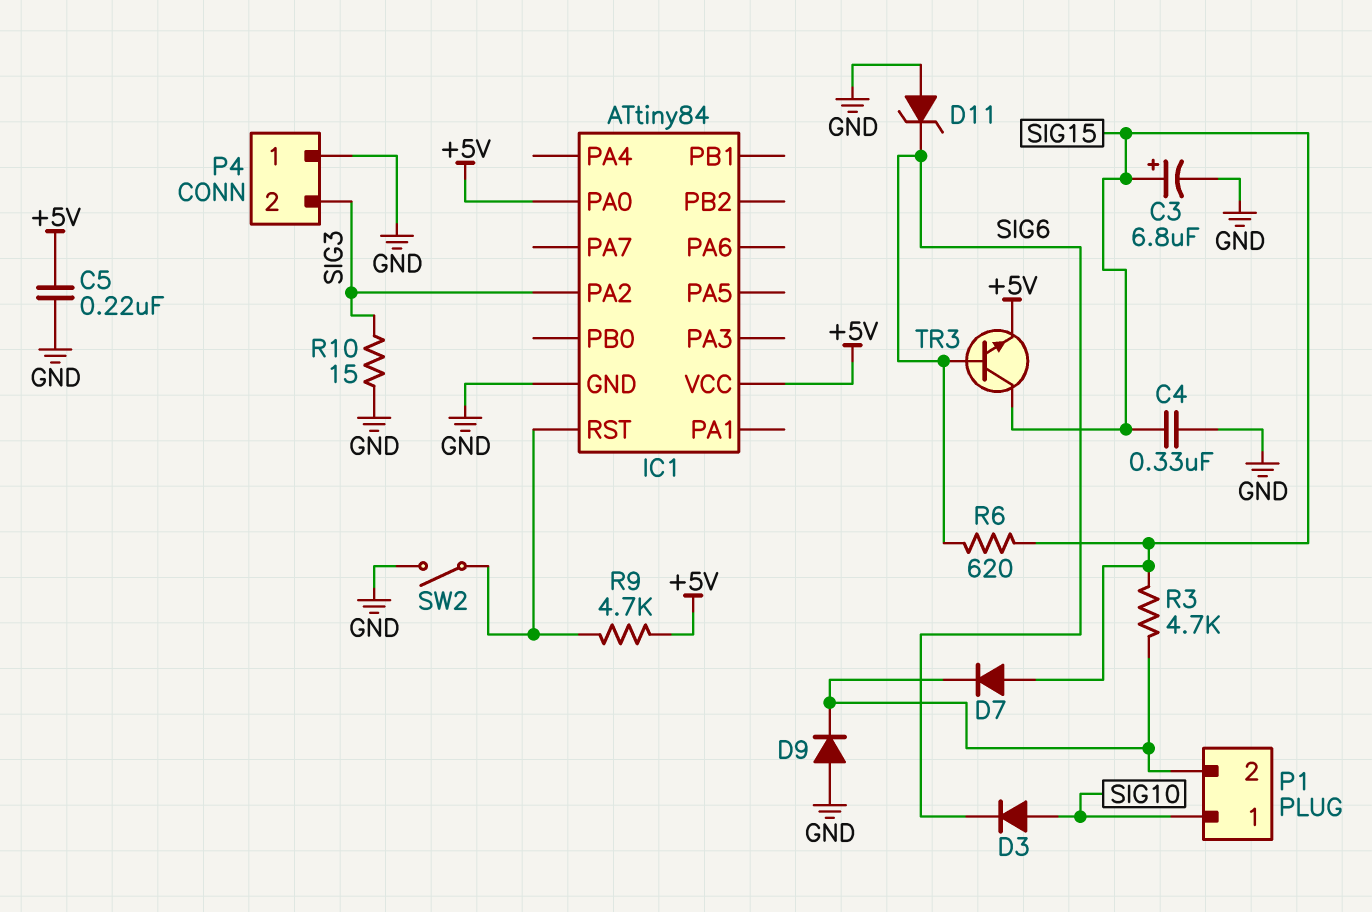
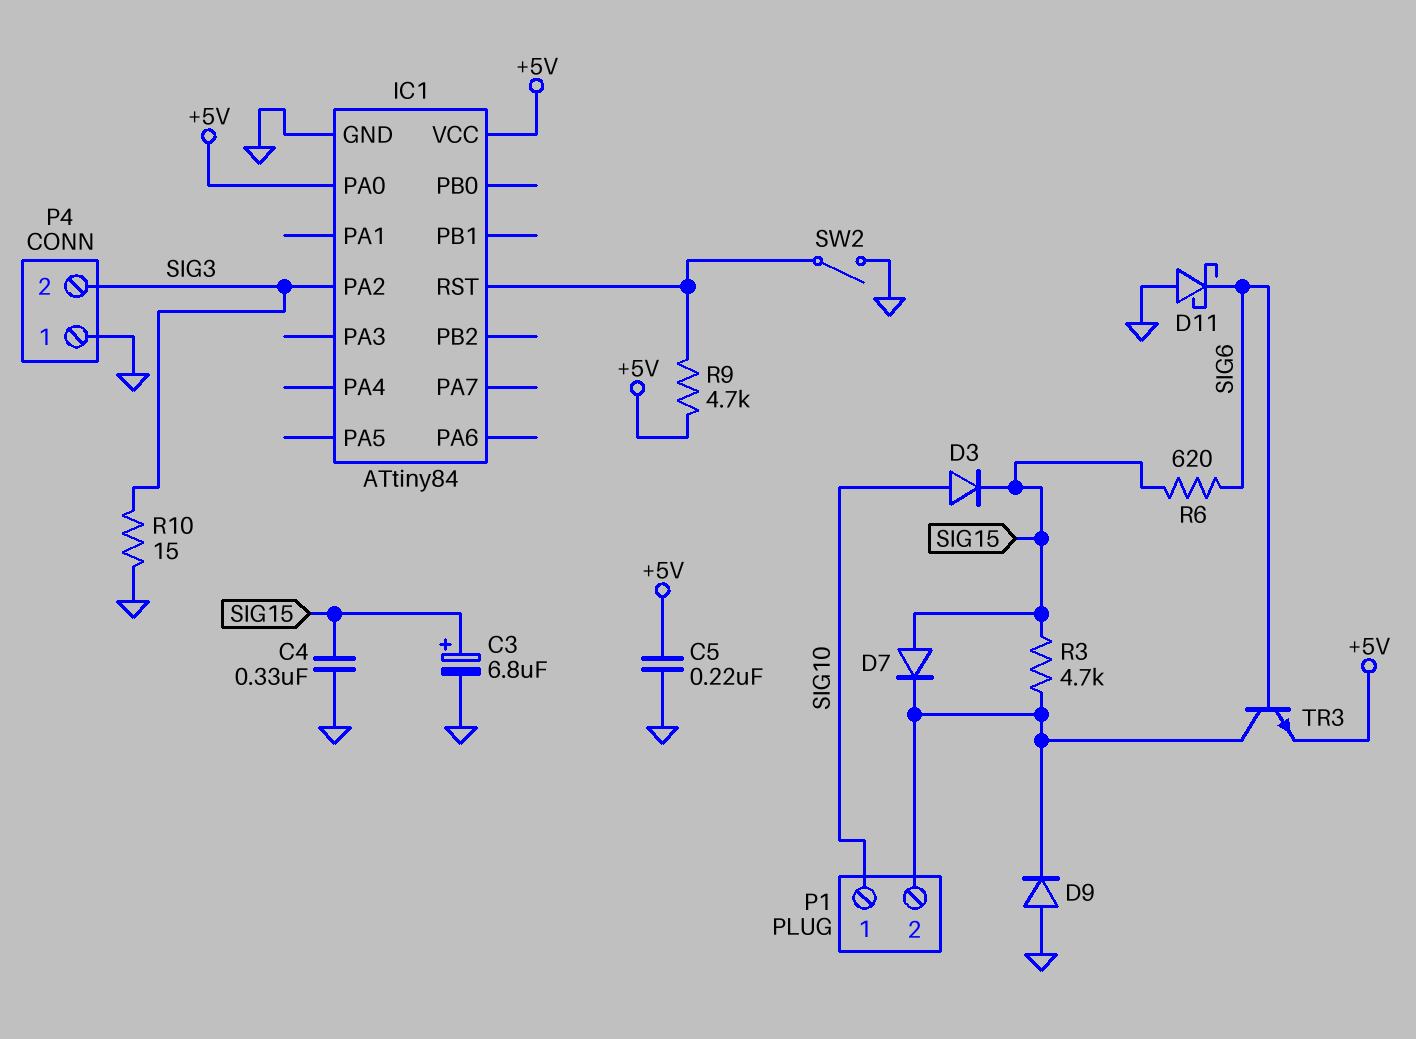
D3: diode (A SIG10, K SIG6) -> diode (A SIG10, K SIG15)
D11: zener (A GND, K SIG6) -> schottky (A GND, K SIG6)
TR3: NPN (B SIG6, C SIG15, E +5V) -> NPN (B SIG6, C P1/2, E +5V)

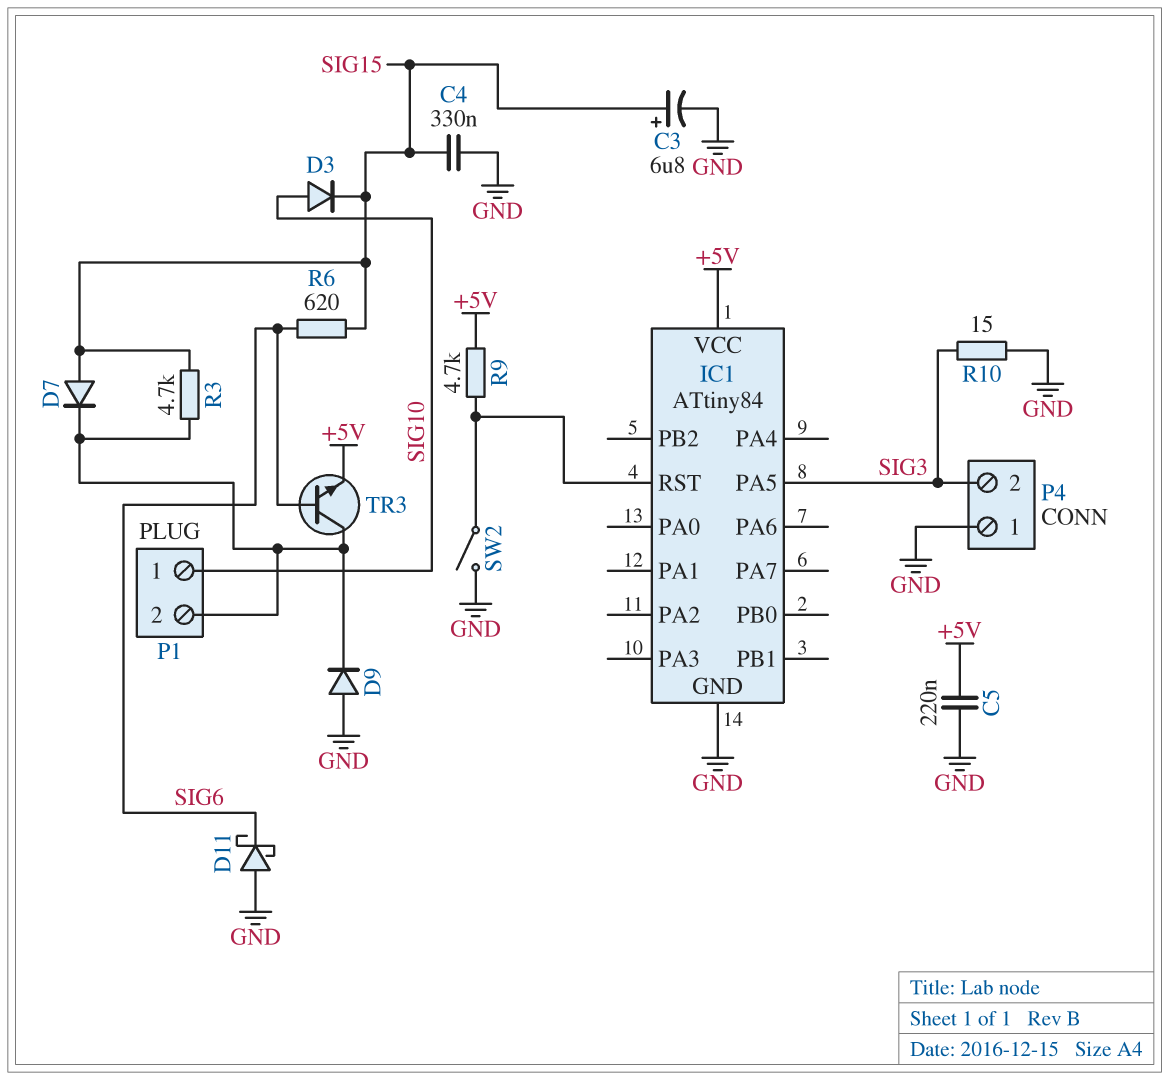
IC1 pin PA0: +5V -> none
IC1 pin PA2: SIG3 -> none
IC1 pin PA5: none -> SIG3

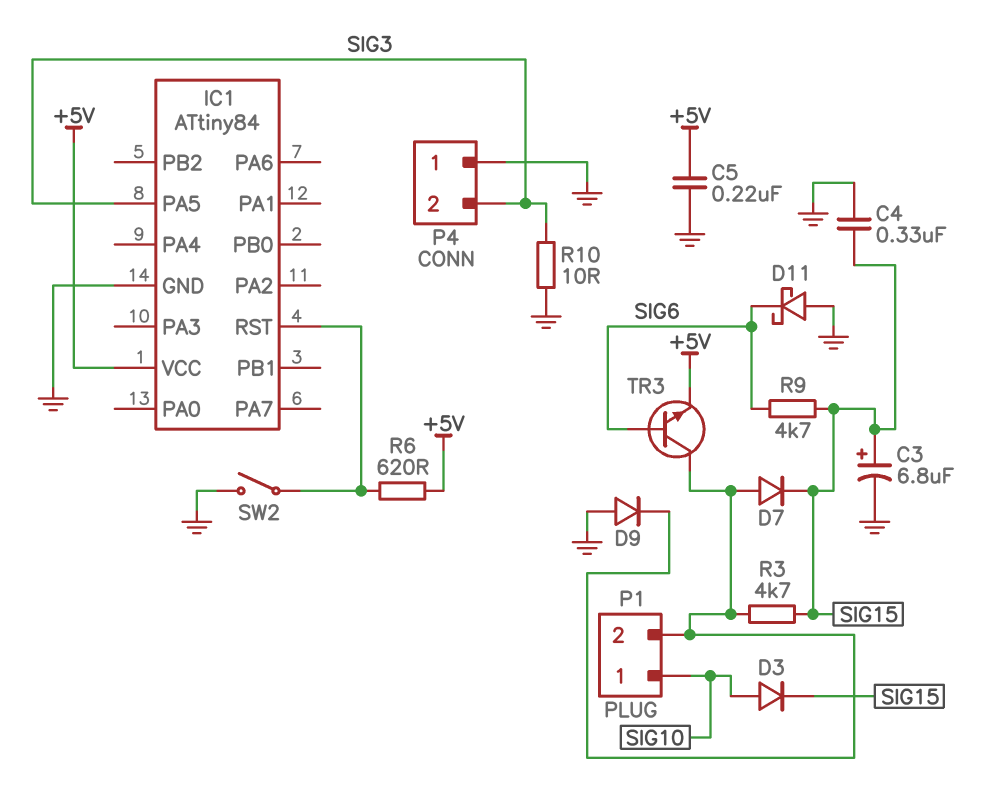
D7: diode (A SIG15, K P1/2) -> diode (A P1/2, K SIG15)
R6: 620 (SIG6, SIG15) -> 620 (+5V, IC1/RST)
R9: 4.7k (+5V, IC1/RST) -> 4.7k (SIG6, SIG15)
R10: 15 (GND, SIG3) -> 10 (GND, SIG3)

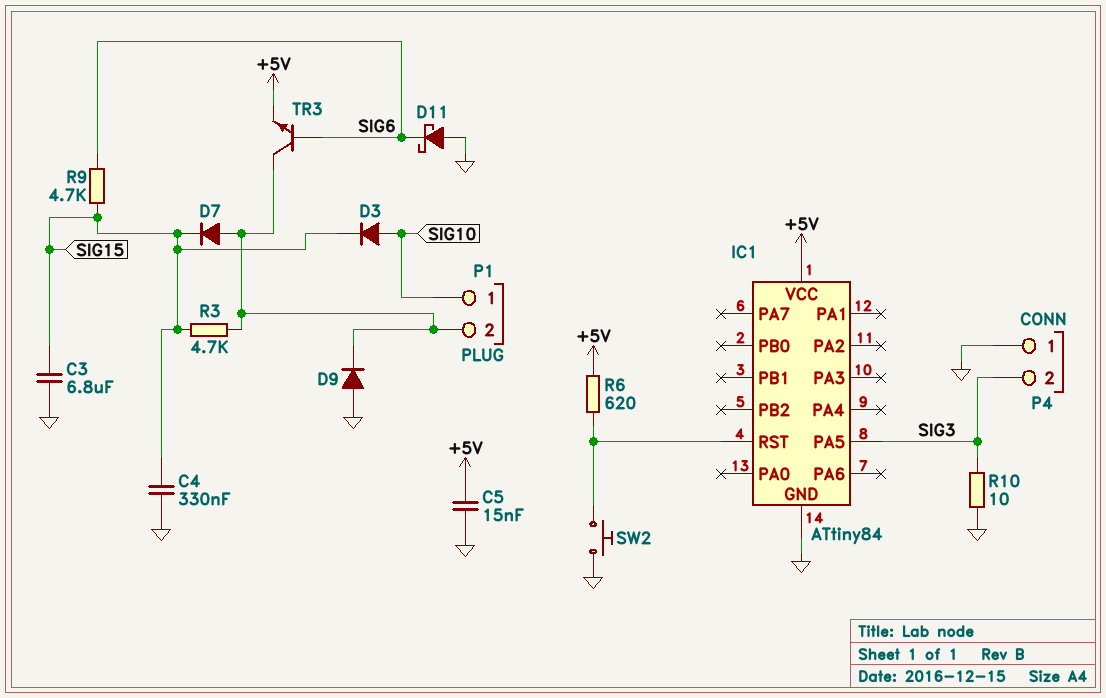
C3: 6.8uF (plus SIG15, minus GND) -> 6.8uF (GND, SIG15)
C5: 220nF (+5V, GND) -> 15nF (+5V, GND)
SW2: switch (GND, IC1/RST) -> button (GND, IC1/RST)

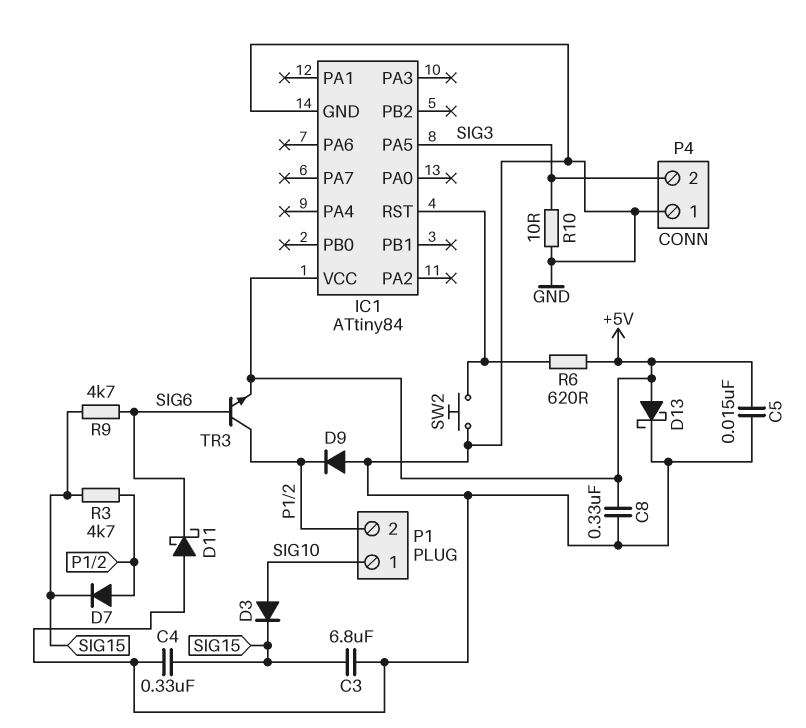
C8: none -> 330nF (+5V, GND)
D13: none -> schottky (A +5V, K GND)

